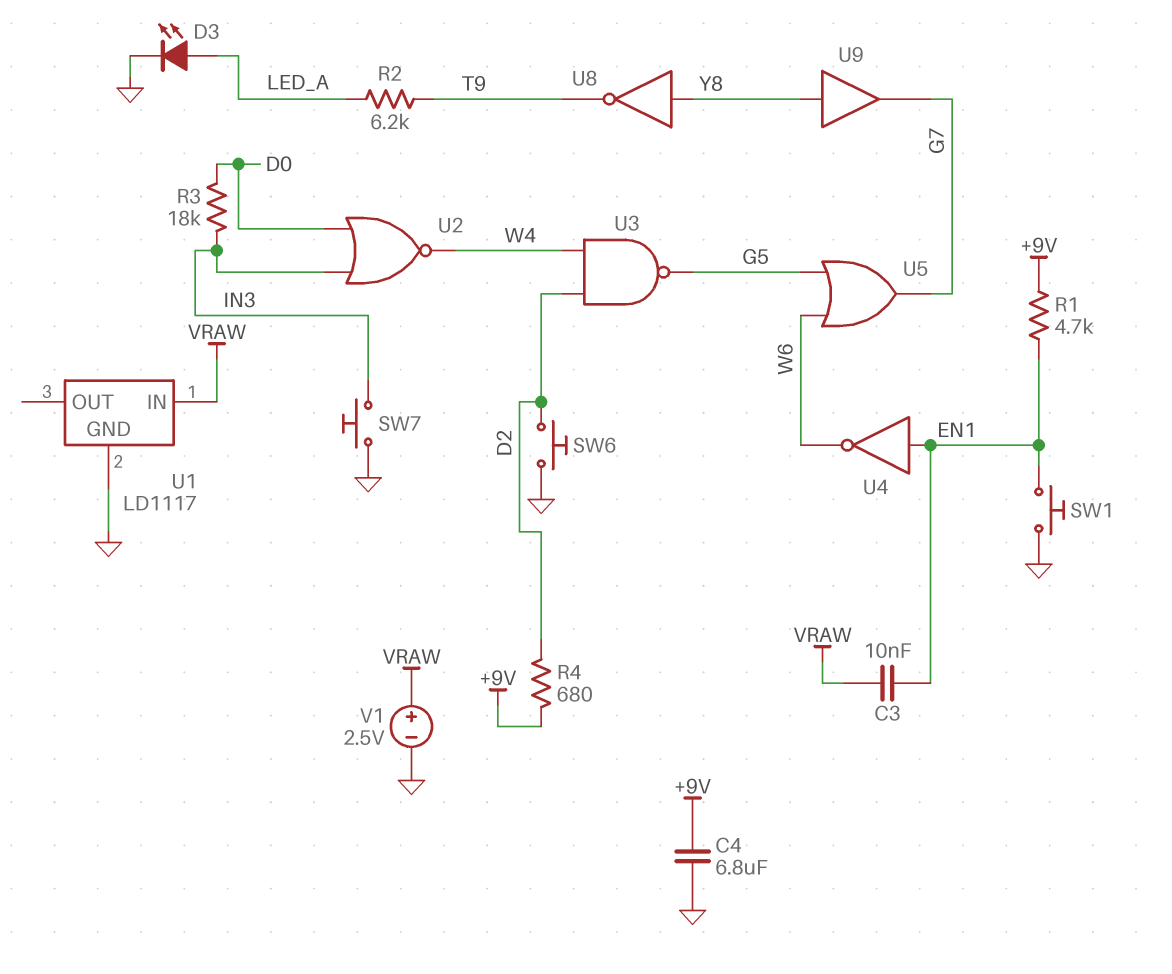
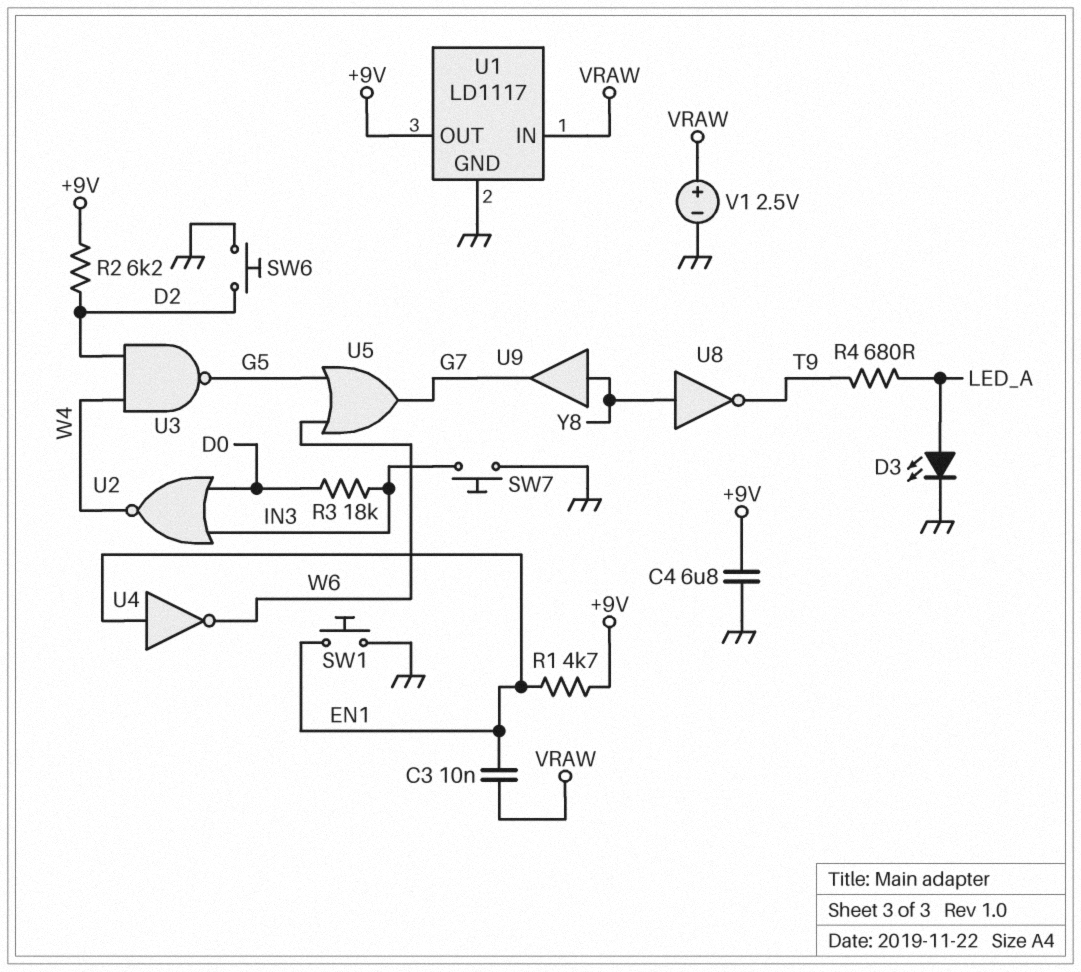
R2: 6.2k (LED_A, T9) -> 6.2k (+9V, D2)
R4: 680 (+9V, D2) -> 680 (LED_A, T9)
U1 pin OUT: none -> +9V

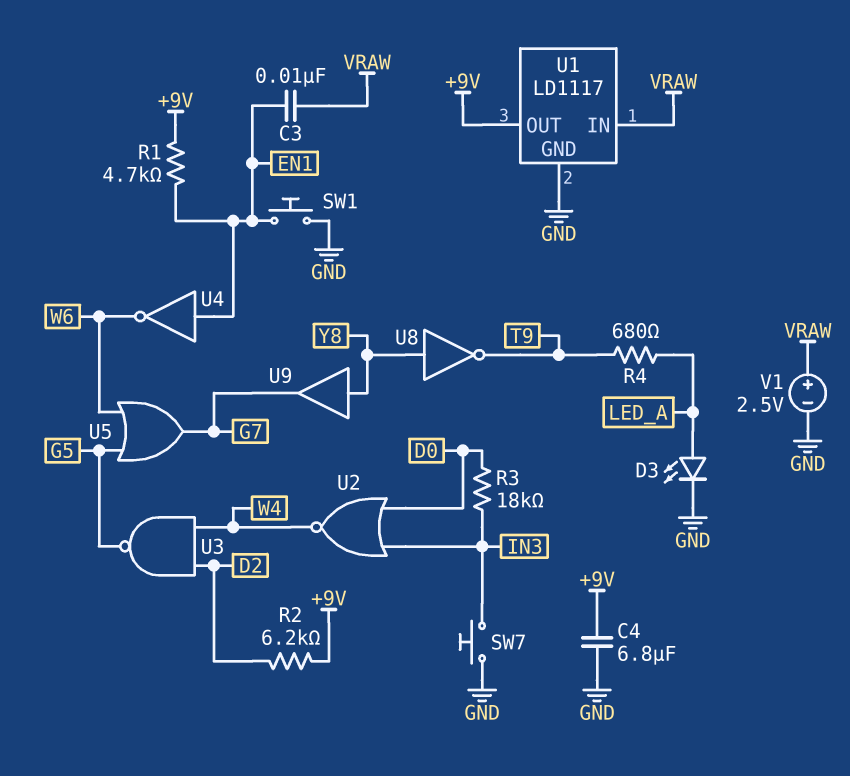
SW6: button (D2, GND) -> none

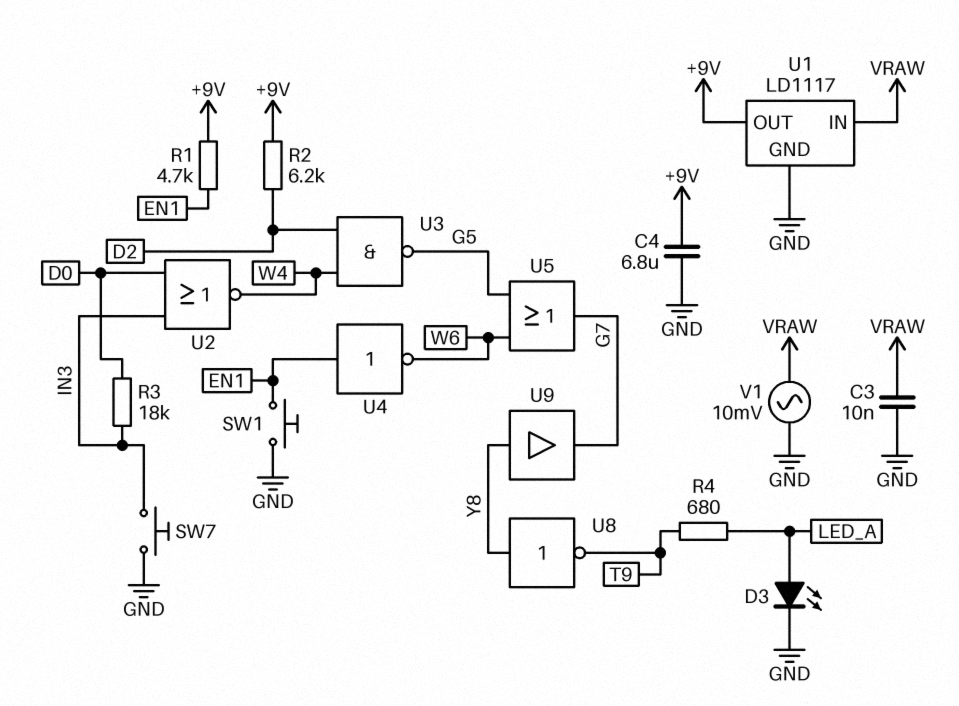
C3: 10nF (EN1, VRAW) -> 10nF (GND, VRAW)
V1: 2.5V (plus VRAW, minus GND) -> AC 10mV (GND, VRAW)

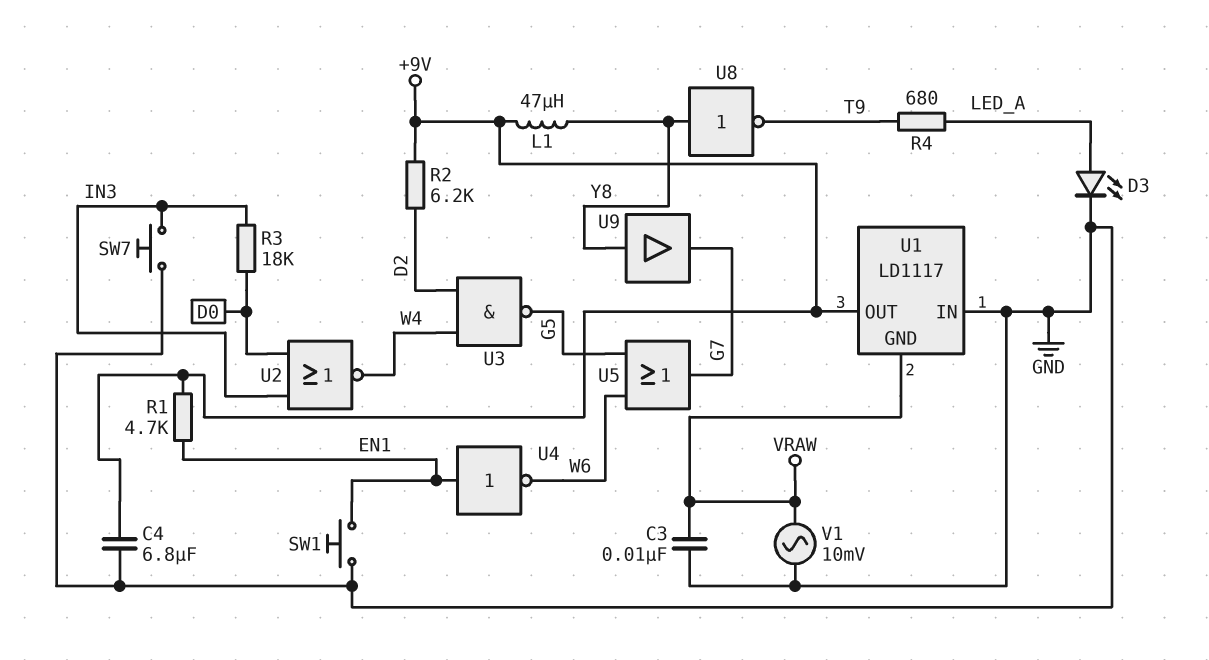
L1: none -> 47uH (+9V, Y8)
U1 pin GND: GND -> VRAW
U1 pin IN: VRAW -> GND

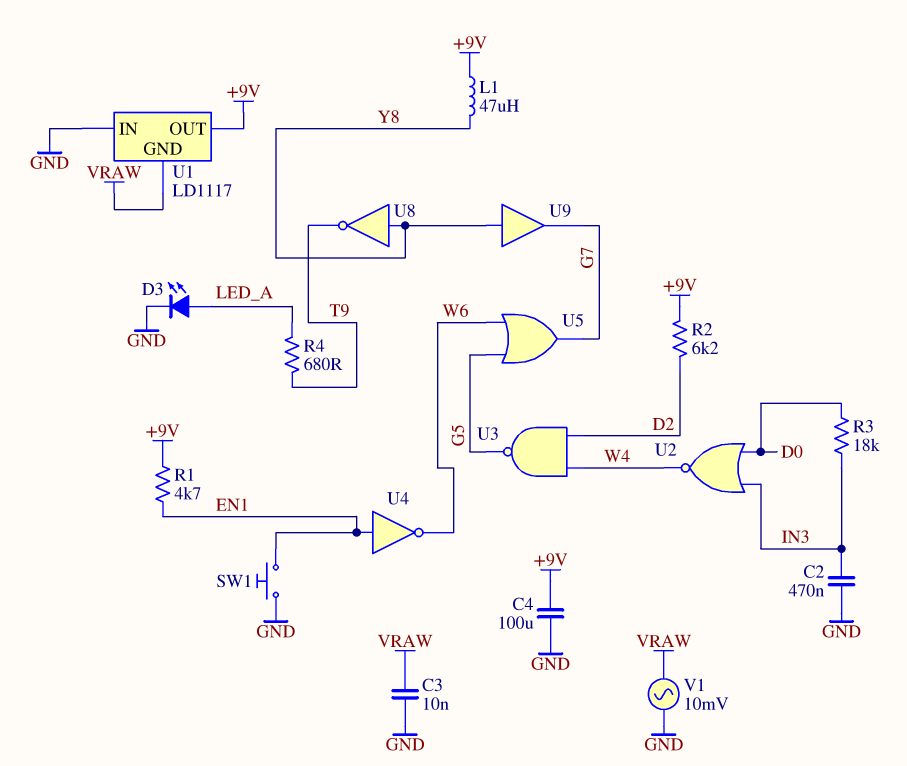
C2: none -> 470nF (GND, IN3)
C4: 6.8uF (+9V, GND) -> 100uF (+9V, GND)
SW7: button (GND, IN3) -> none

